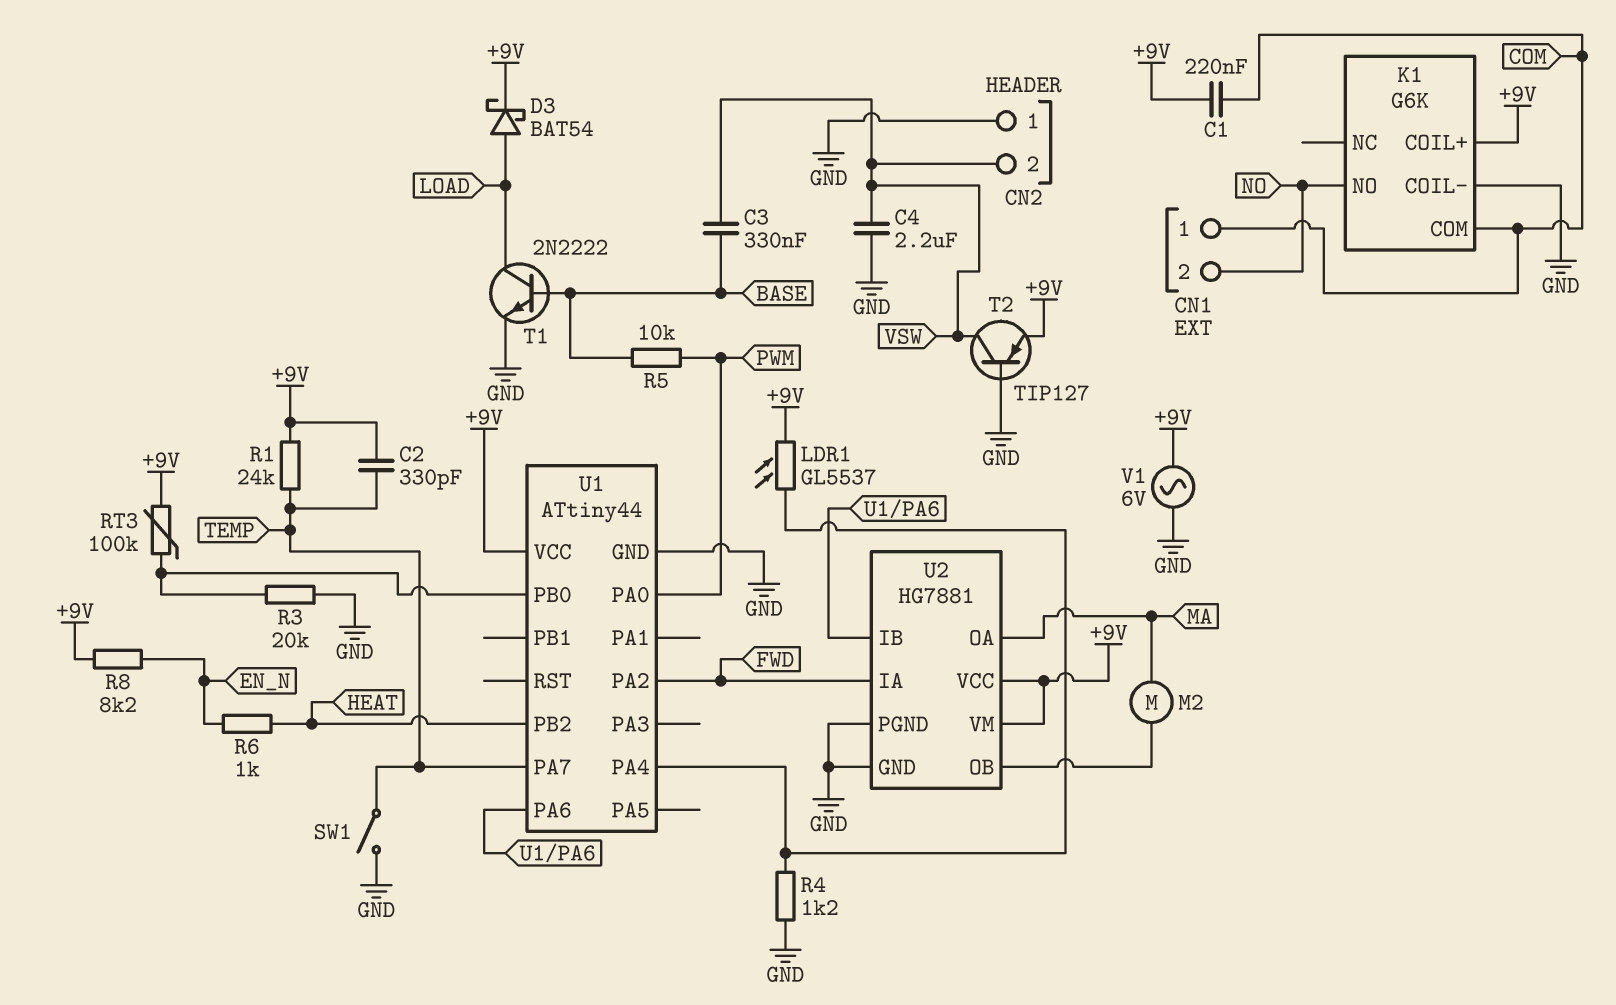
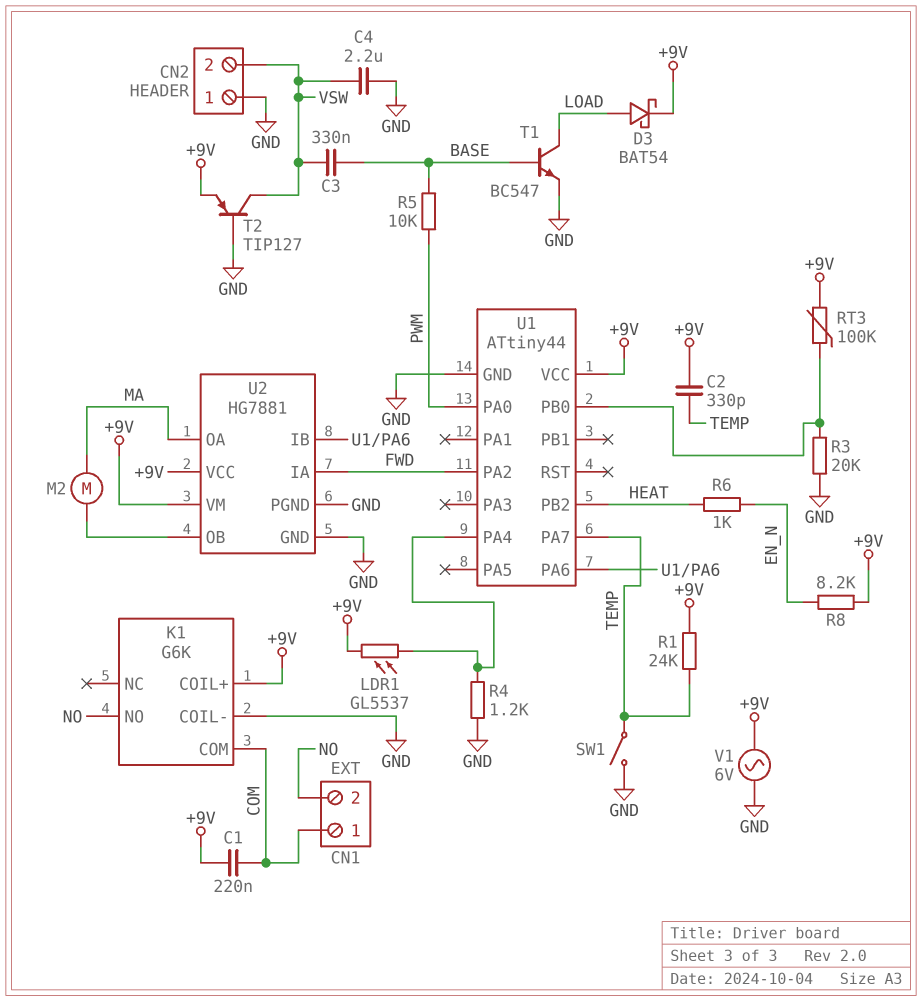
T1: NPN 2N2222 (B BASE, C LOAD, E GND) -> NPN BC547 (B BASE, C LOAD, E GND)

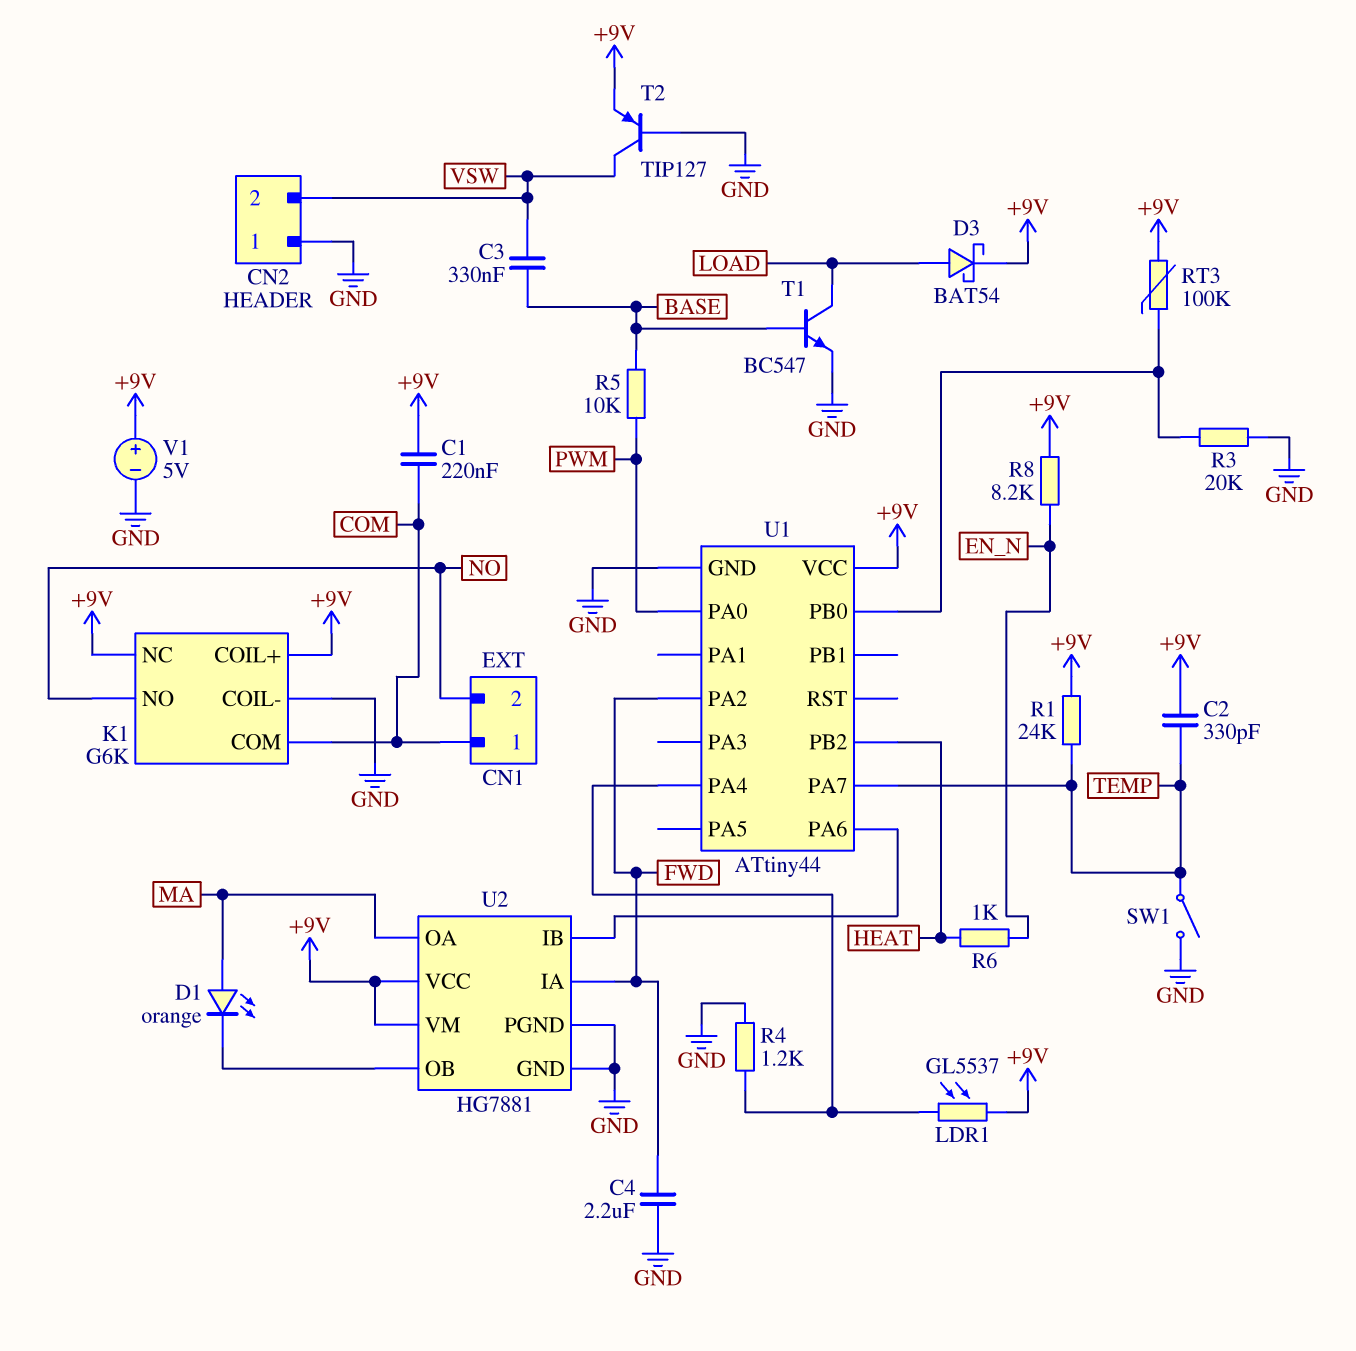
C4: 2.2uF (GND, VSW) -> 2.2uF (FWD, GND)
D1: none -> LED orange (A MA, K U2/OB)
K1 pin NC: none -> +9V
M2: motor (MA, U2/OB) -> none
V1: AC 6V (+9V, GND) -> 5V (plus +9V, minus GND)

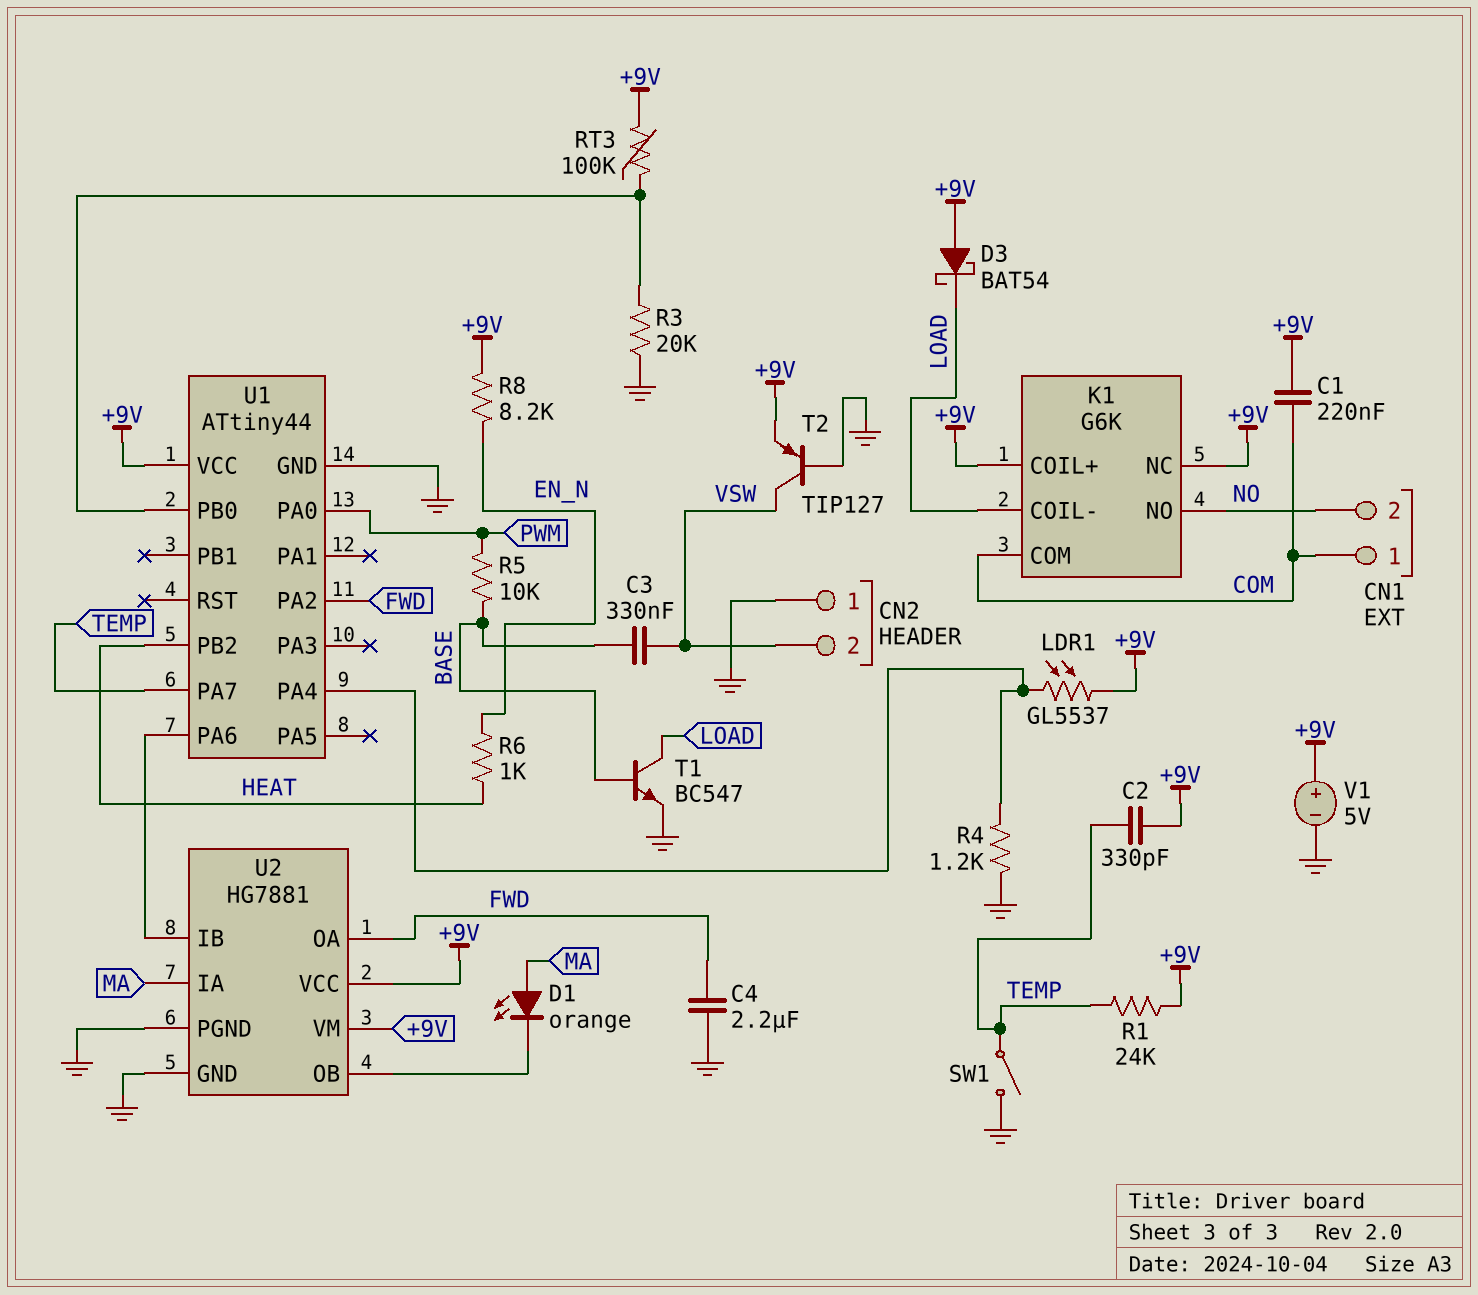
D3: schottky BAT54 (A LOAD, K +9V) -> schottky BAT54 (A +9V, K LOAD)
K1 pin COIL-: GND -> LOAD
U2 pin IA: FWD -> MA
U2 pin OA: MA -> FWD

